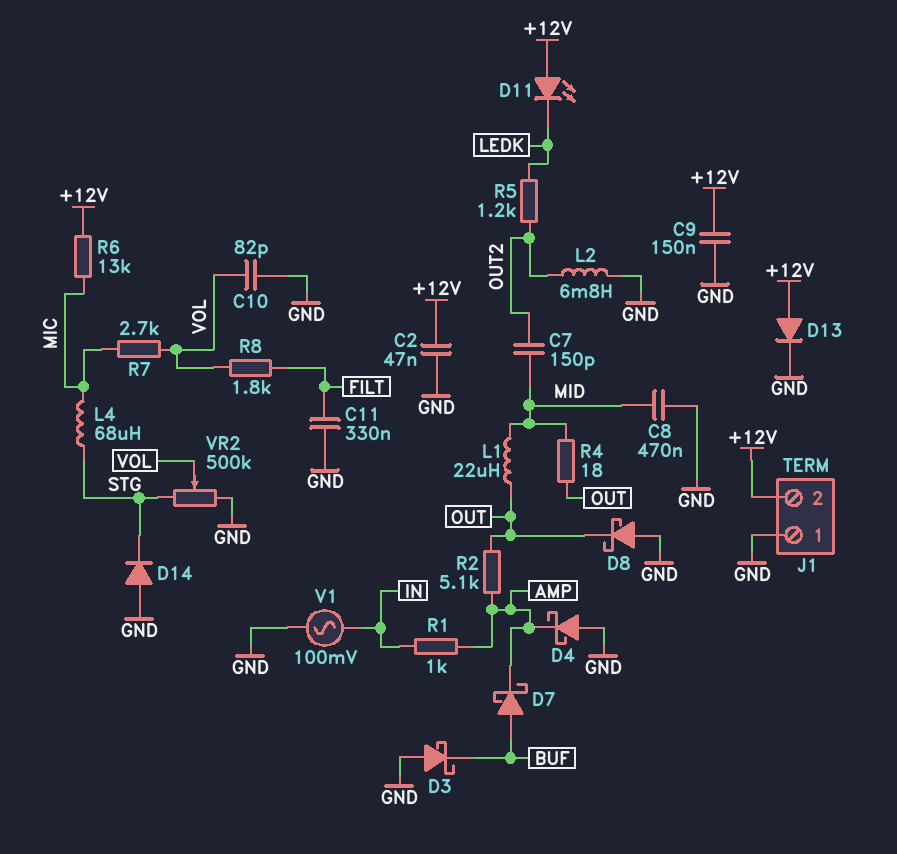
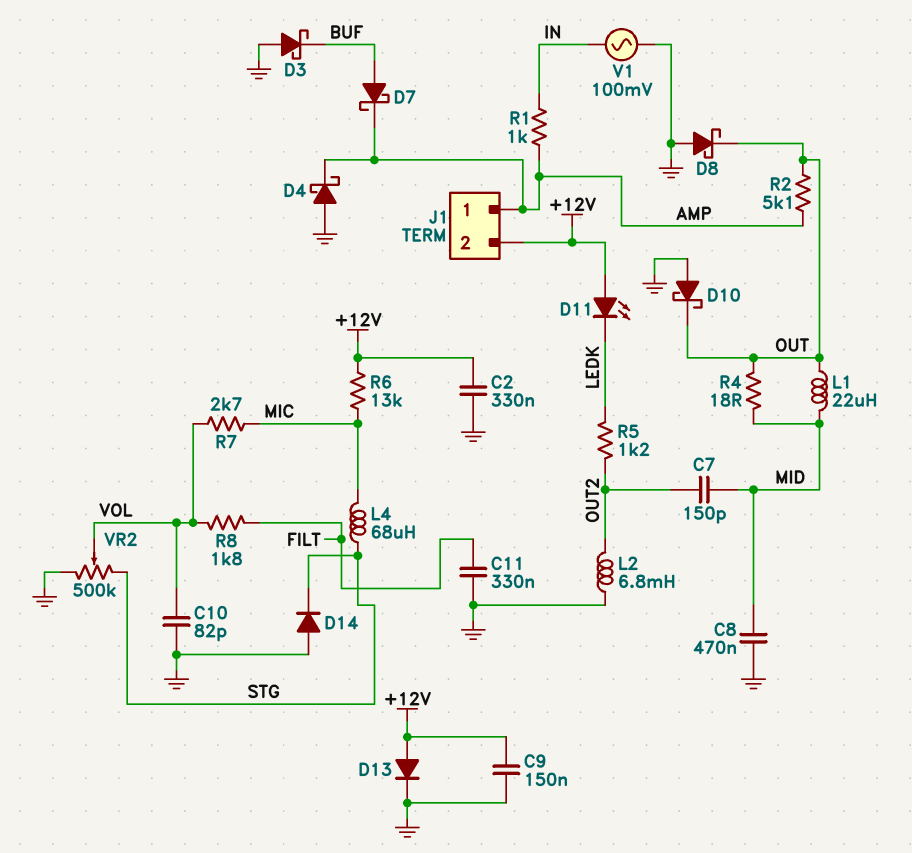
C2: 47nF (+12V, GND) -> 330nF (+12V, GND)
D10: none -> schottky (A GND, K OUT)
J1 pin 1: GND -> AMP

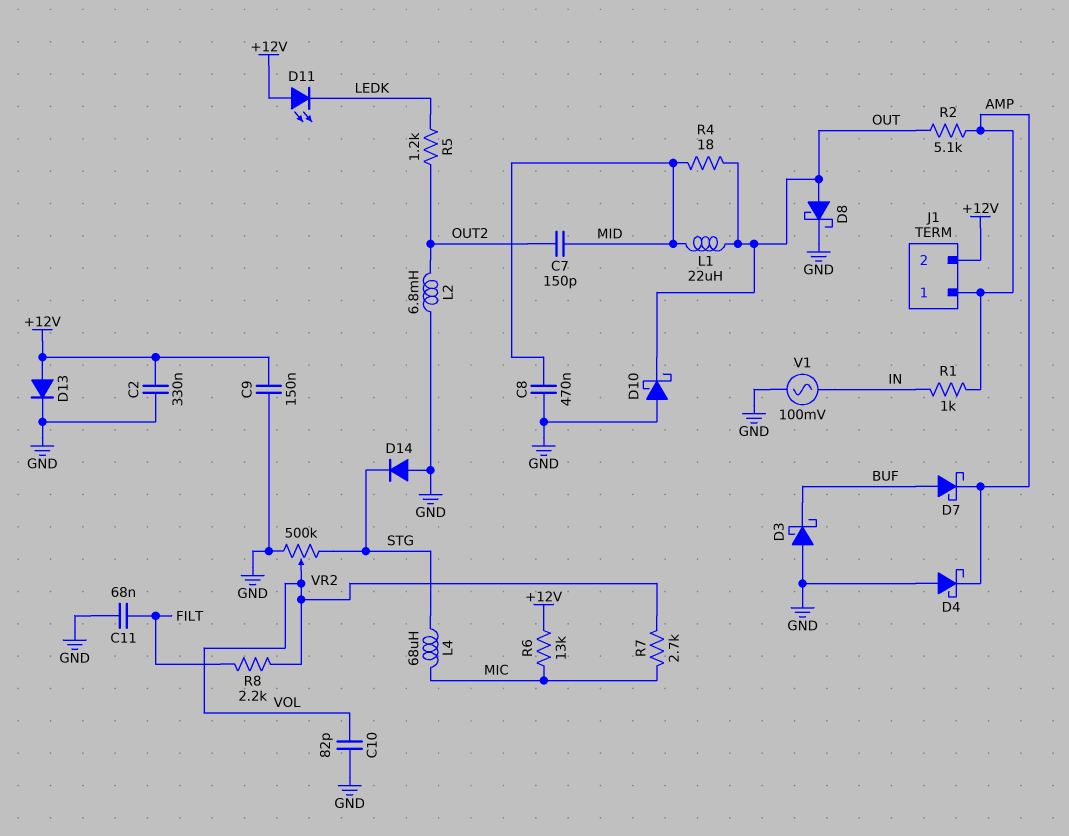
C11: 330nF (FILT, GND) -> 68nF (FILT, GND)
D8: schottky (A GND, K OUT) -> schottky (A OUT, K GND)
R8: 1.8k (FILT, VOL) -> 2.2k (FILT, VOL)

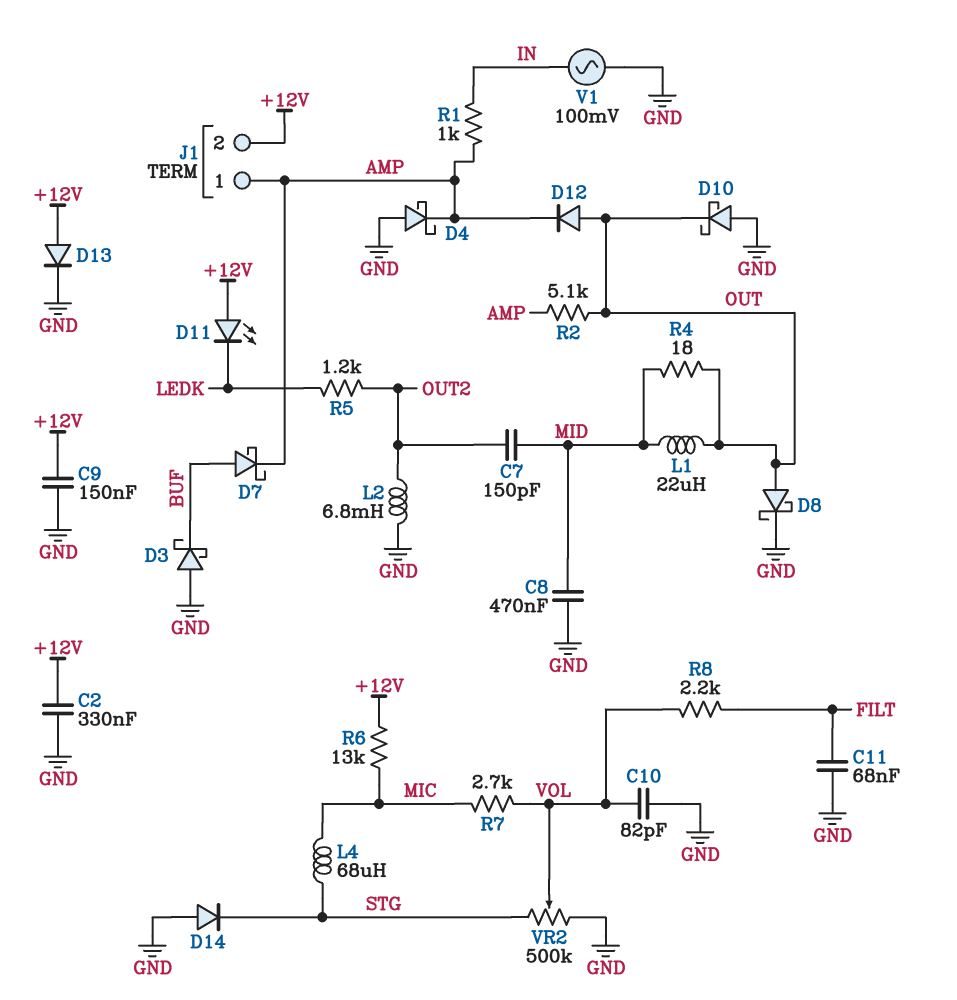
D12: none -> diode (A OUT, K AMP)

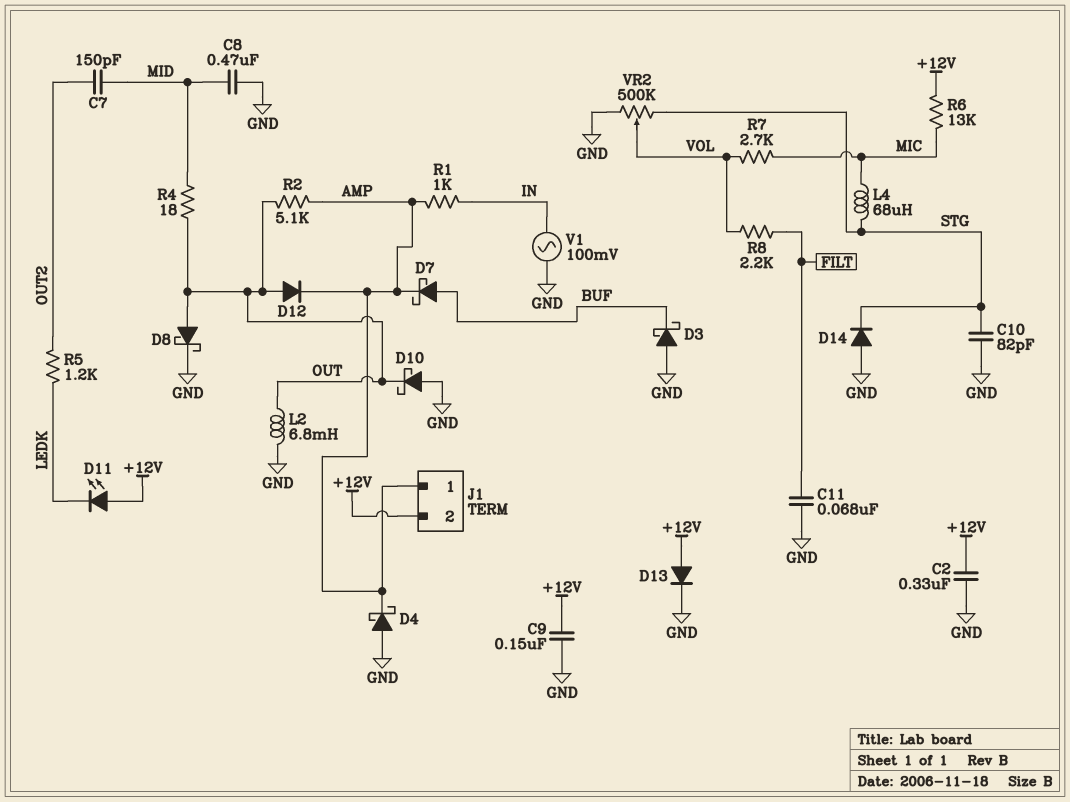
C10: 82pF (GND, VOL) -> 82pF (GND, STG)
L1: 22uH (MID, OUT) -> none
L2: 6.8mH (GND, OUT2) -> 6.8mH (GND, OUT)

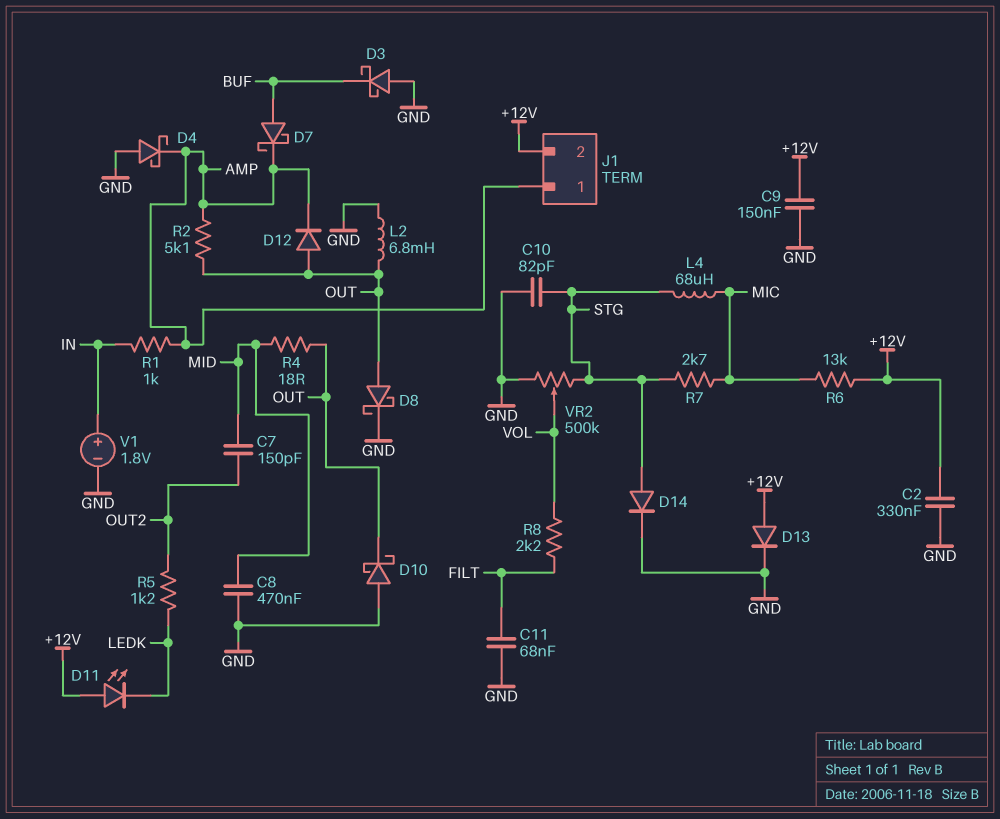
D14: diode (A GND, K STG) -> diode (A STG, K GND)
R7: 2.7k (MIC, VOL) -> 2.7k (MIC, STG)
V1: AC 100mV (GND, IN) -> 1.8V (plus IN, minus GND)

